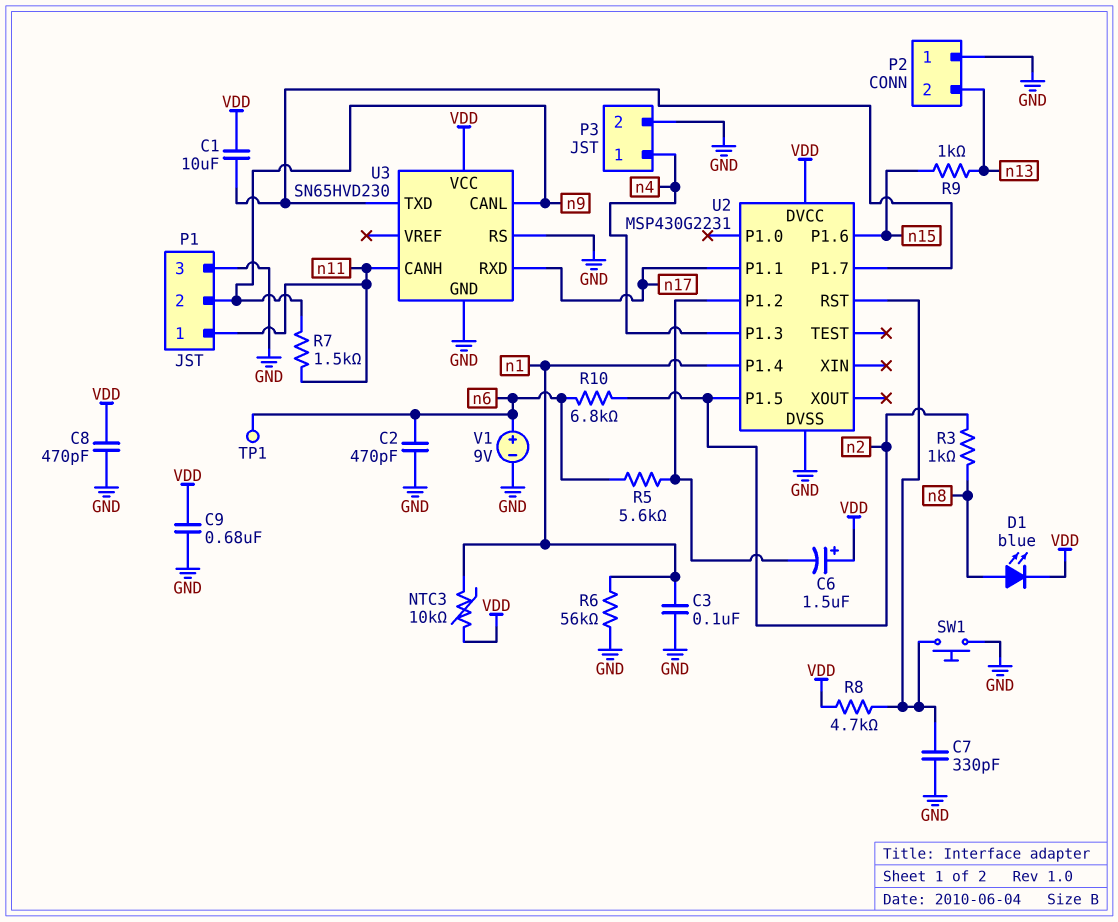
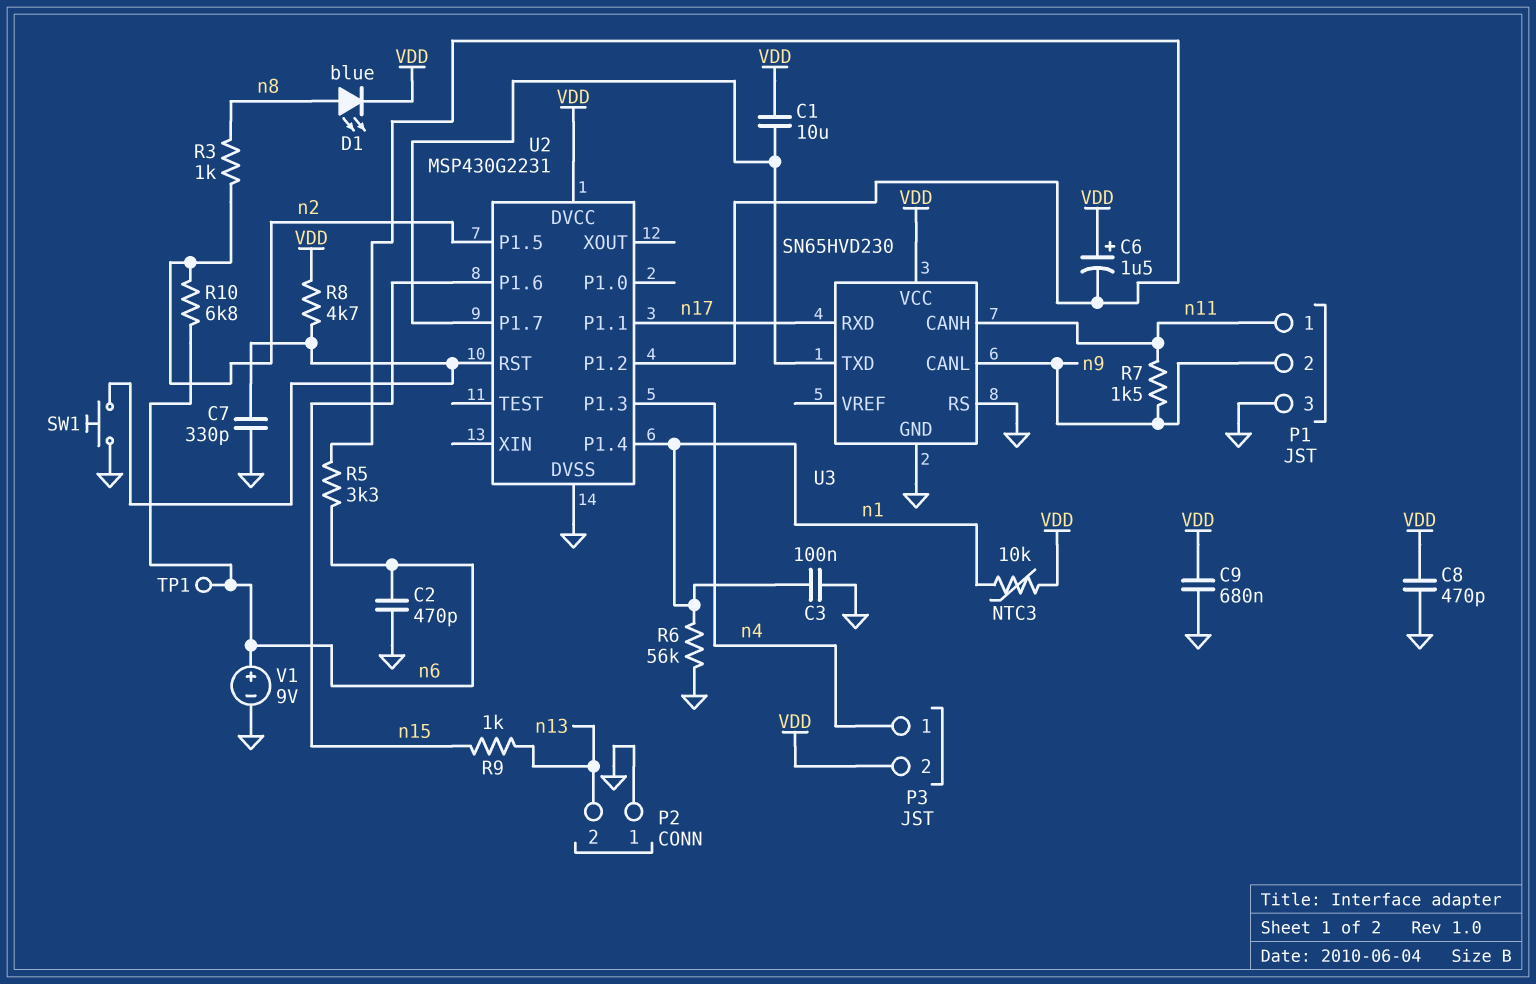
P3 pin 2: GND -> VDD
R5: 5.6k (U2/P1.2, n6) -> 3.3k (U2/P1.2, n6)

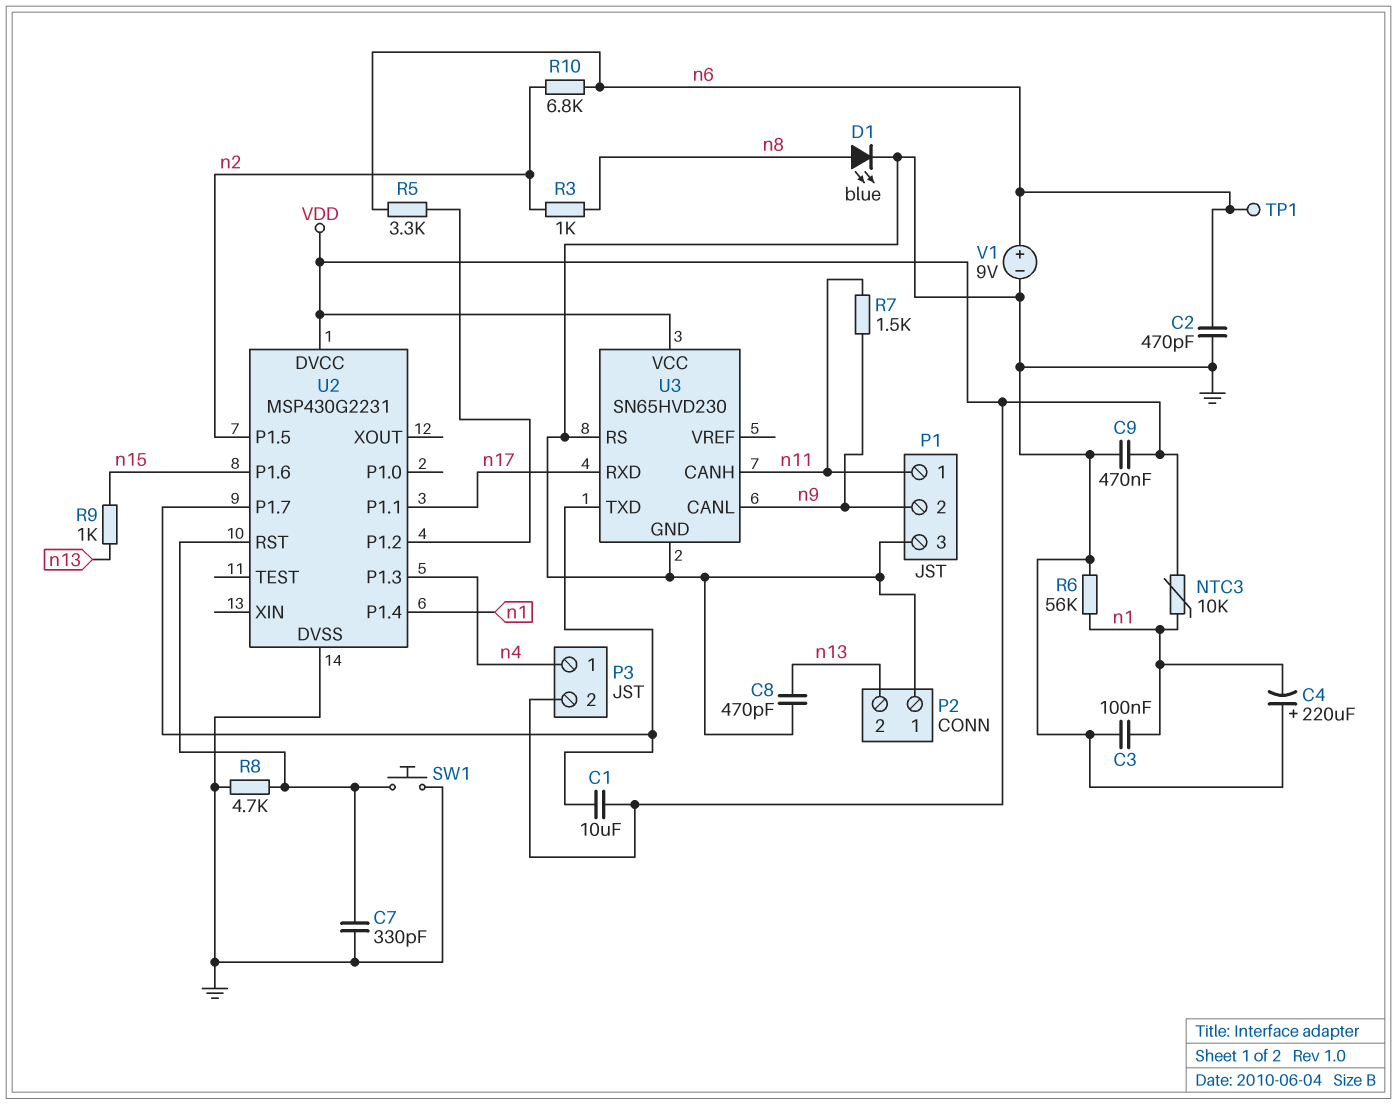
C4: none -> 220uF (plus GND, minus n1)
C6: 1.5uF (plus VDD, minus U2/P1.2) -> none
C8: 470pF (GND, VDD) -> 470pF (GND, n13)
C9: 680nF (GND, VDD) -> 470nF (GND, VDD)
D1: LED blue (A n8, K VDD) -> LED blue (A n8, K GND)
R8: 4.7k (U2/RST, VDD) -> 4.7k (GND, U2/RST)

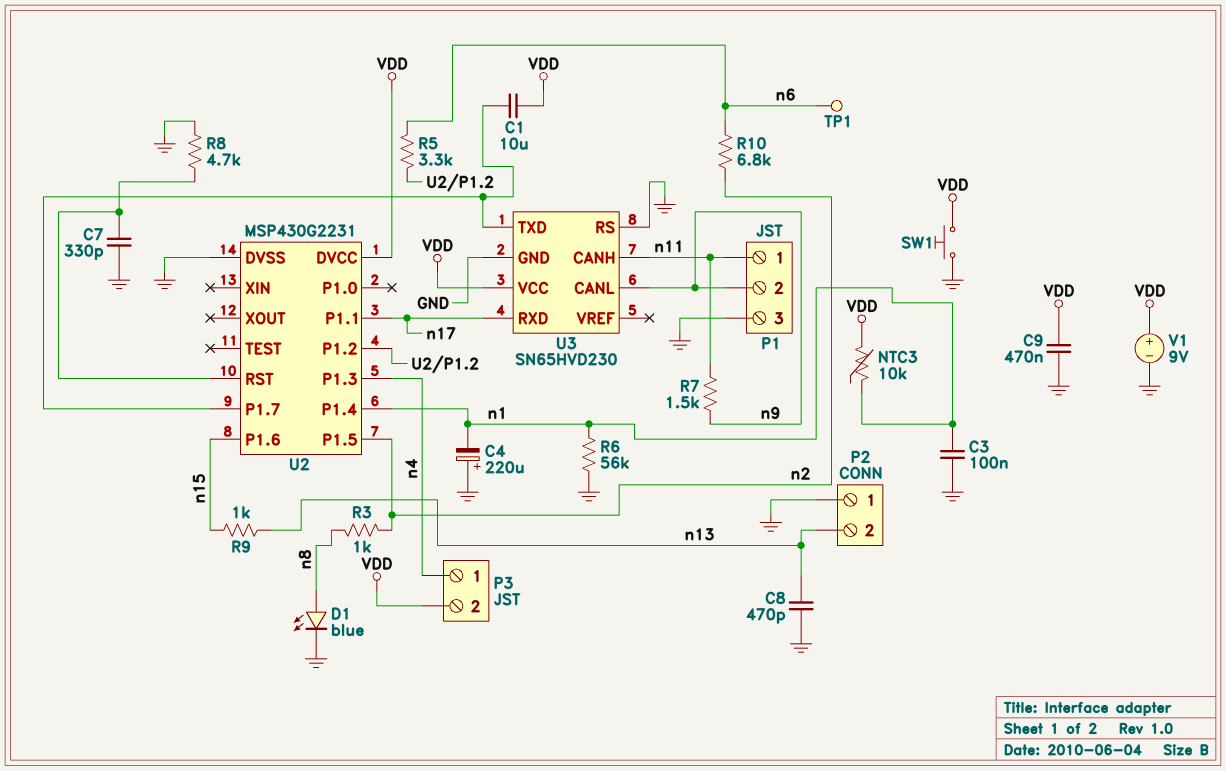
C2: 470pF (GND, n6) -> none
SW1: button (GND, U2/RST) -> button (GND, VDD)
V1: 9V (plus n6, minus GND) -> 9V (plus VDD, minus GND)

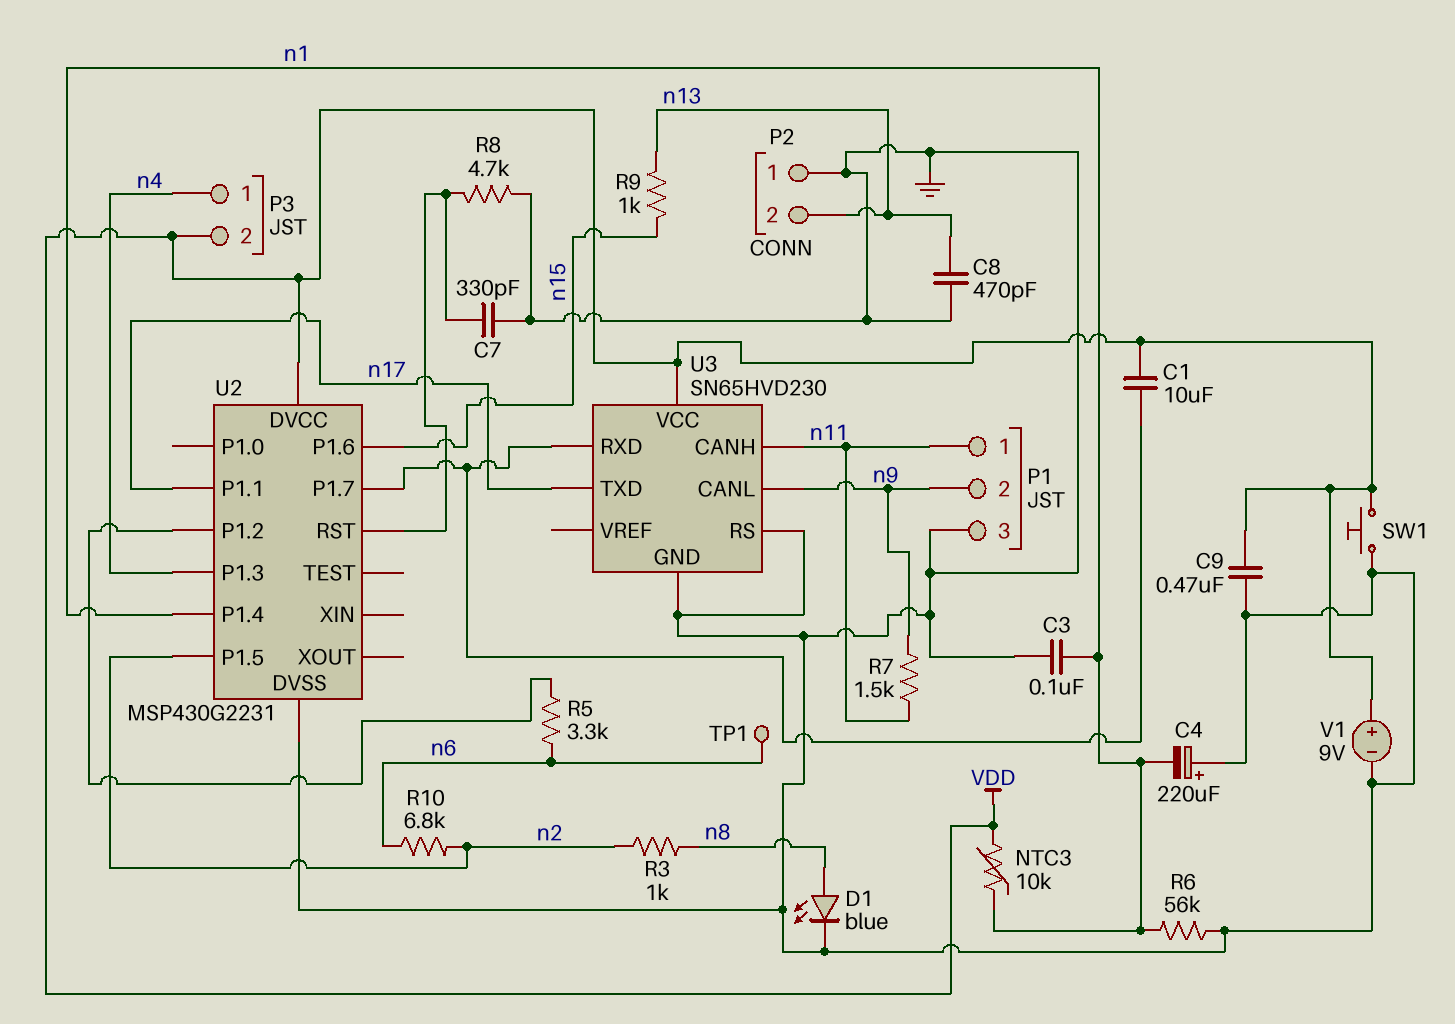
U3 pin RXD: n17 -> U2/P1.7
U3 pin TXD: U2/P1.7 -> n17

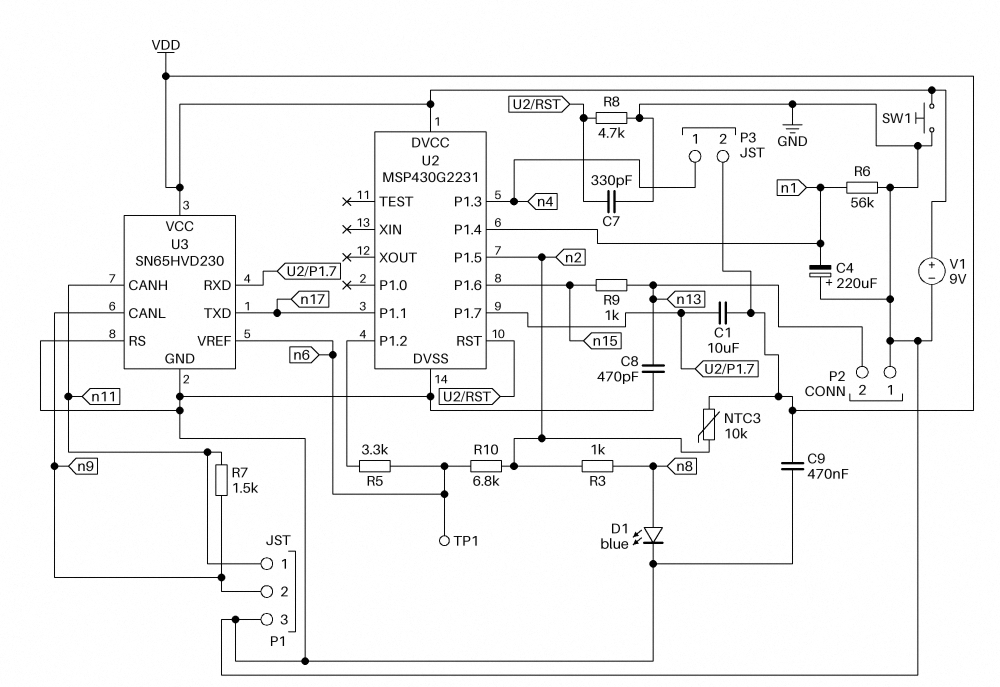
C3: 100nF (GND, n1) -> none
NTC3: 10k (VDD, n1) -> 10k (VDD, n2)
U3 pin VREF: none -> n6

